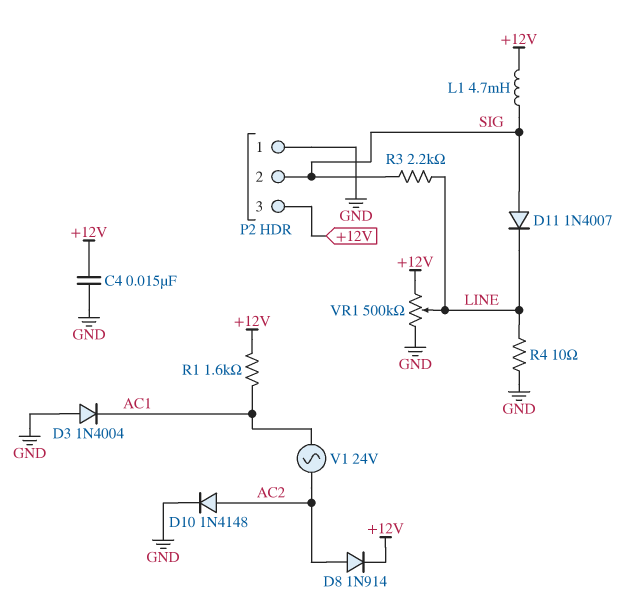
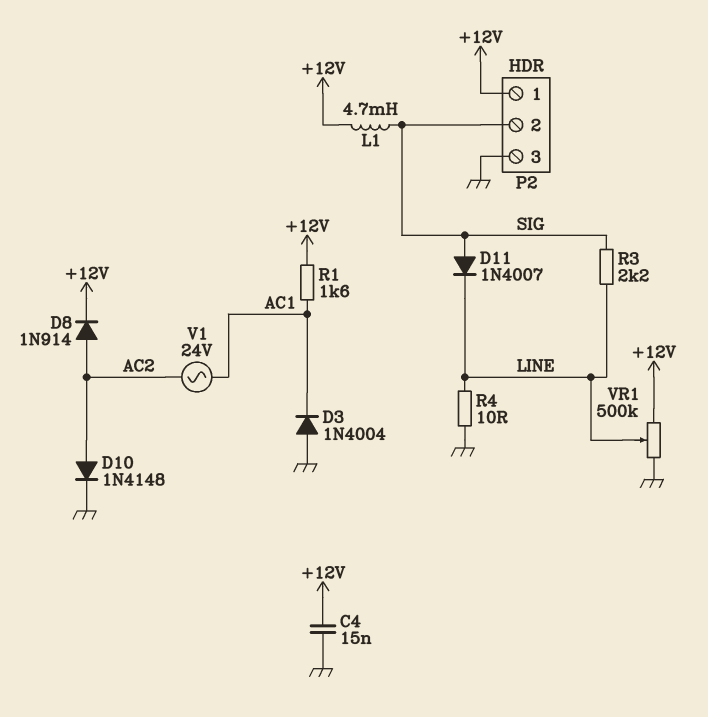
P2 pin 1: GND -> +12V
P2 pin 3: +12V -> GND

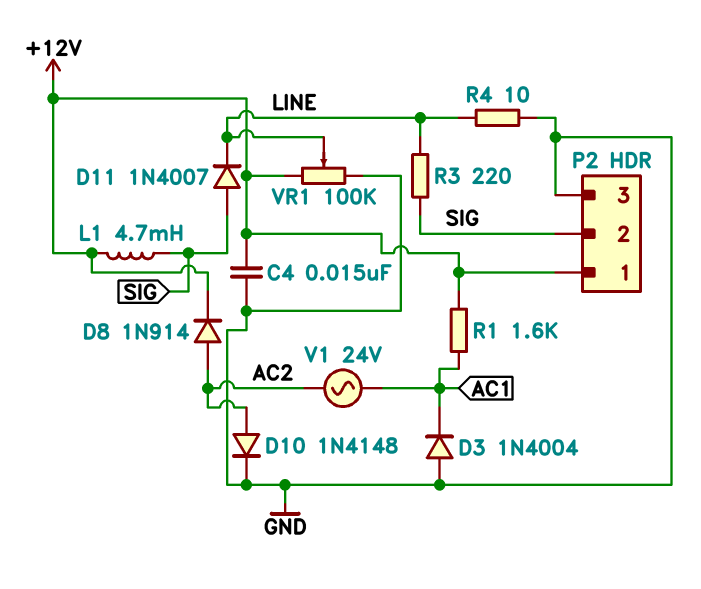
R3: 2.2k (LINE, SIG) -> 220 (LINE, SIG)
VR1: 500k (+12V, GND, wiper LINE) -> 100k (+12V, GND, wiper LINE)

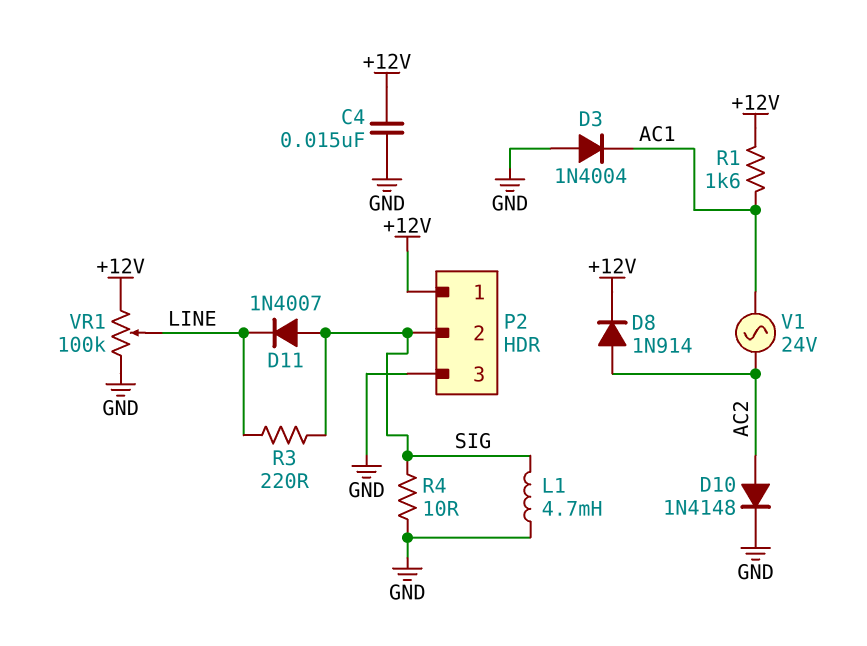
L1: 4.7mH (+12V, SIG) -> 4.7mH (GND, SIG)
R4: 10 (GND, LINE) -> 10 (GND, SIG)

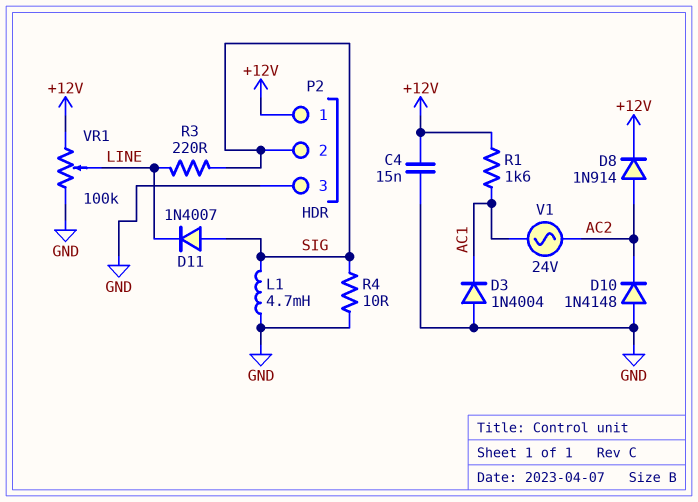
D10: diode 1N4148 (A AC2, K GND) -> diode 1N4148 (A GND, K AC2)

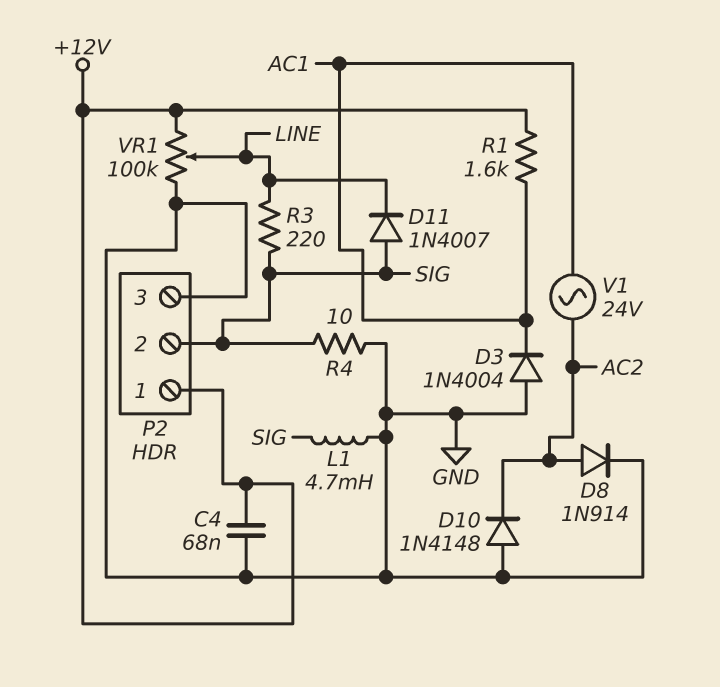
C4: 15nF (+12V, GND) -> 68nF (+12V, GND)
D8: diode 1N914 (A AC2, K +12V) -> diode 1N914 (A AC2, K GND)

